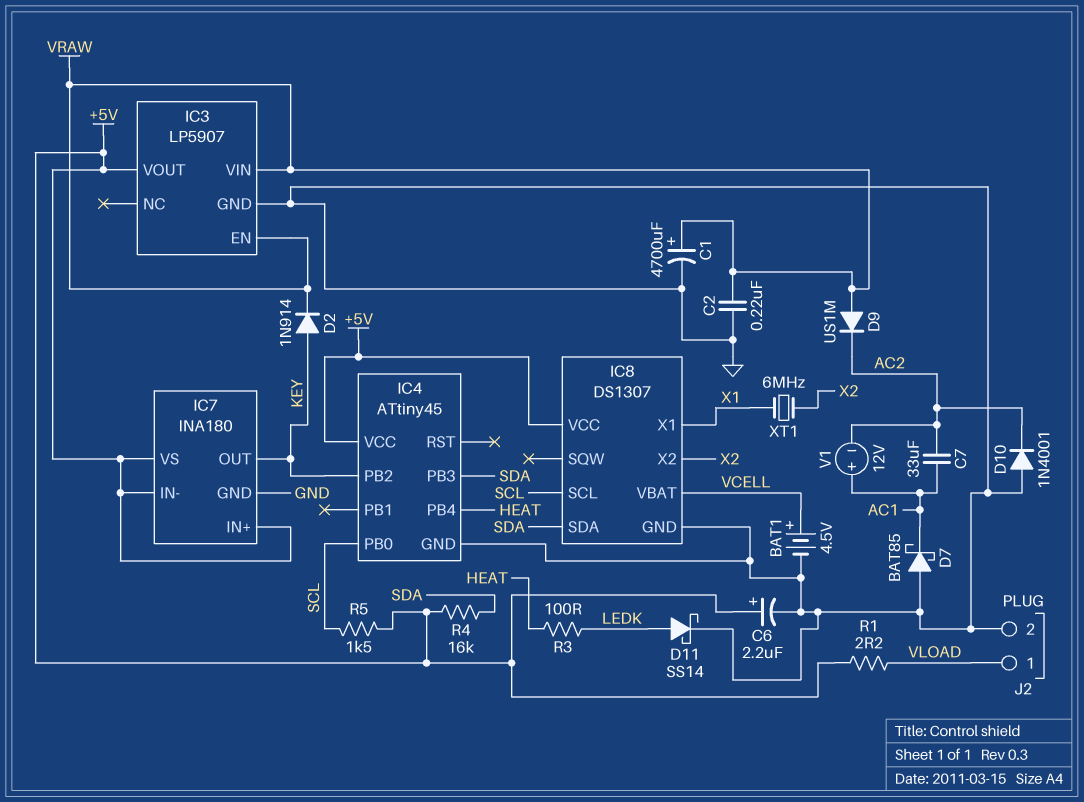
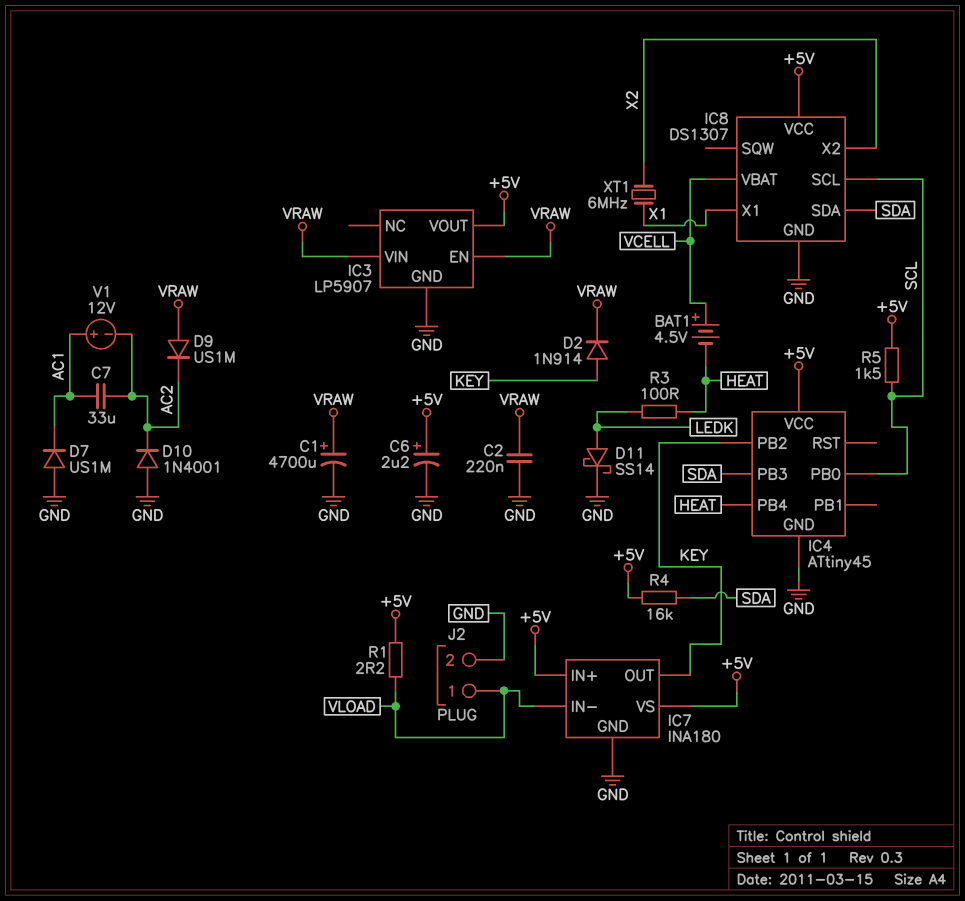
BAT1: 4.5V (plus VCELL, minus GND) -> 4.5V (plus VCELL, minus HEAT)
D7: schottky BAT85 (A GND, K AC1) -> diode US1M (A GND, K AC1)
IC7 pin IN-: +5V -> VLOAD

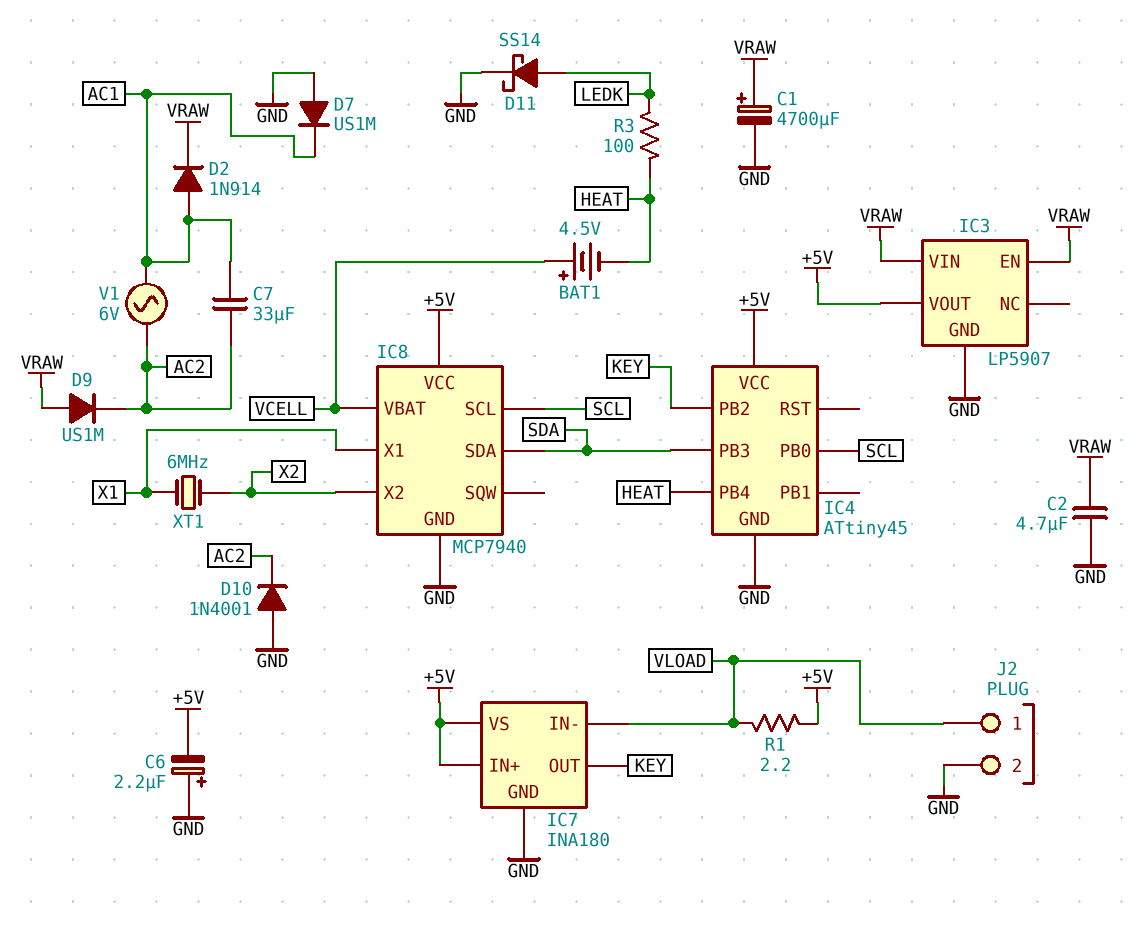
C2: 220nF (GND, VRAW) -> 4.7uF (GND, VRAW)
C6: 2.2uF (plus +5V, minus GND) -> 2.2uF (plus GND, minus +5V)
D2: diode 1N914 (A KEY, K VRAW) -> diode 1N914 (A AC1, K VRAW)
IC8: DS1307 -> MCP7940
R4: 16k (+5V, SDA) -> none
R5: 1.5k (+5V, SCL) -> none
V1: 12V (plus AC1, minus AC2) -> AC 6V (AC1, AC2)

